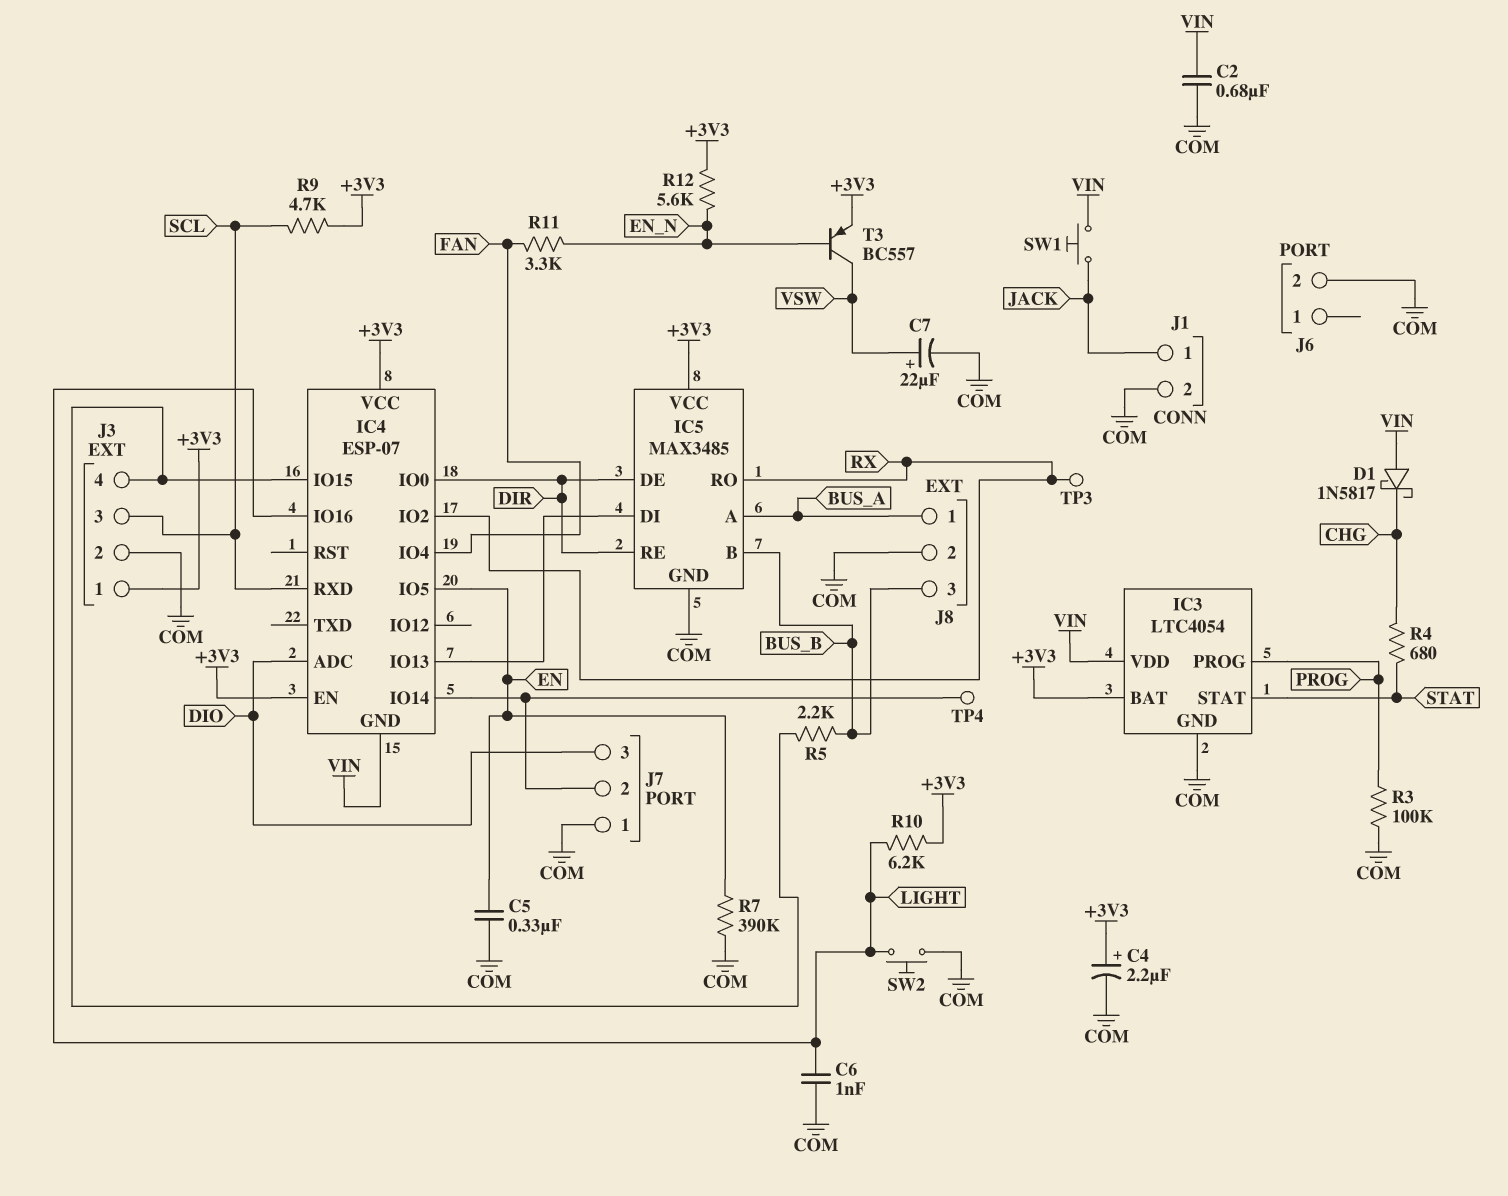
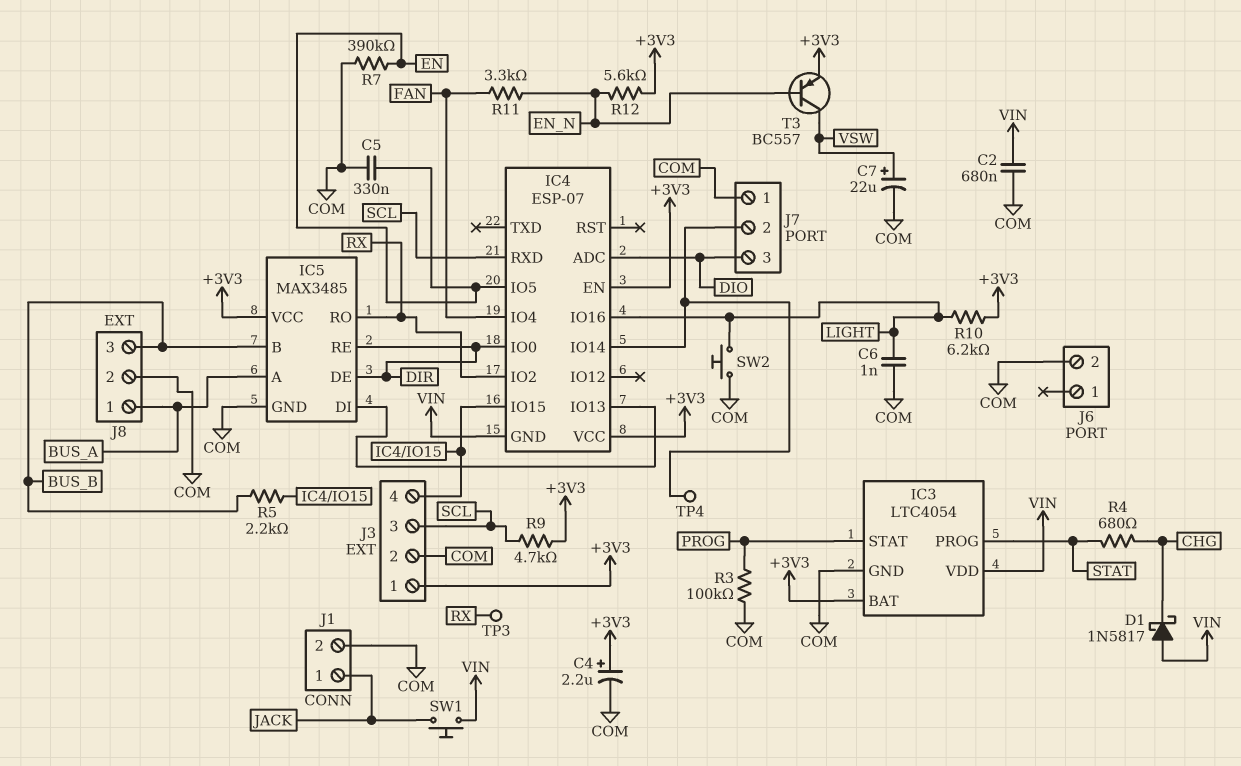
IC3 pin PROG: PROG -> STAT
IC3 pin STAT: STAT -> PROG

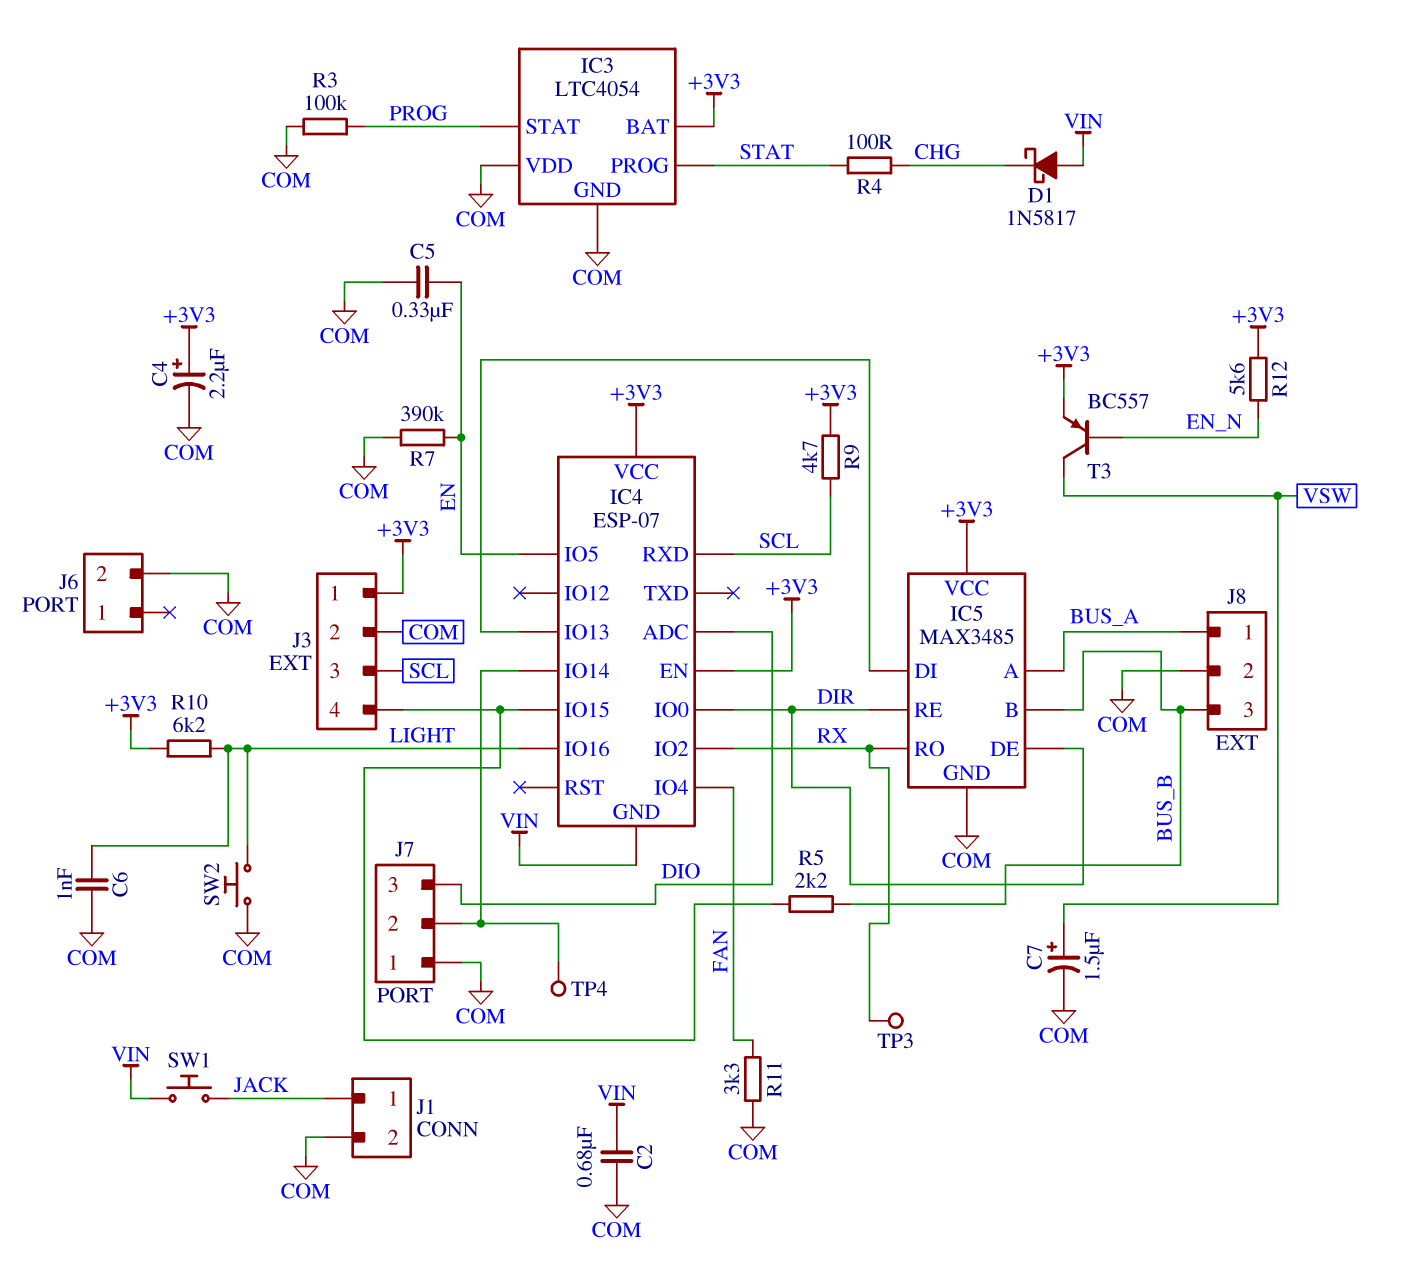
C7: 22uF (plus VSW, minus COM) -> 1.5uF (plus VSW, minus COM)
IC3 pin VDD: VIN -> COM
R4: 680 (CHG, STAT) -> 100 (CHG, STAT)
R11: 3.3k (EN_N, FAN) -> 3.3k (COM, FAN)

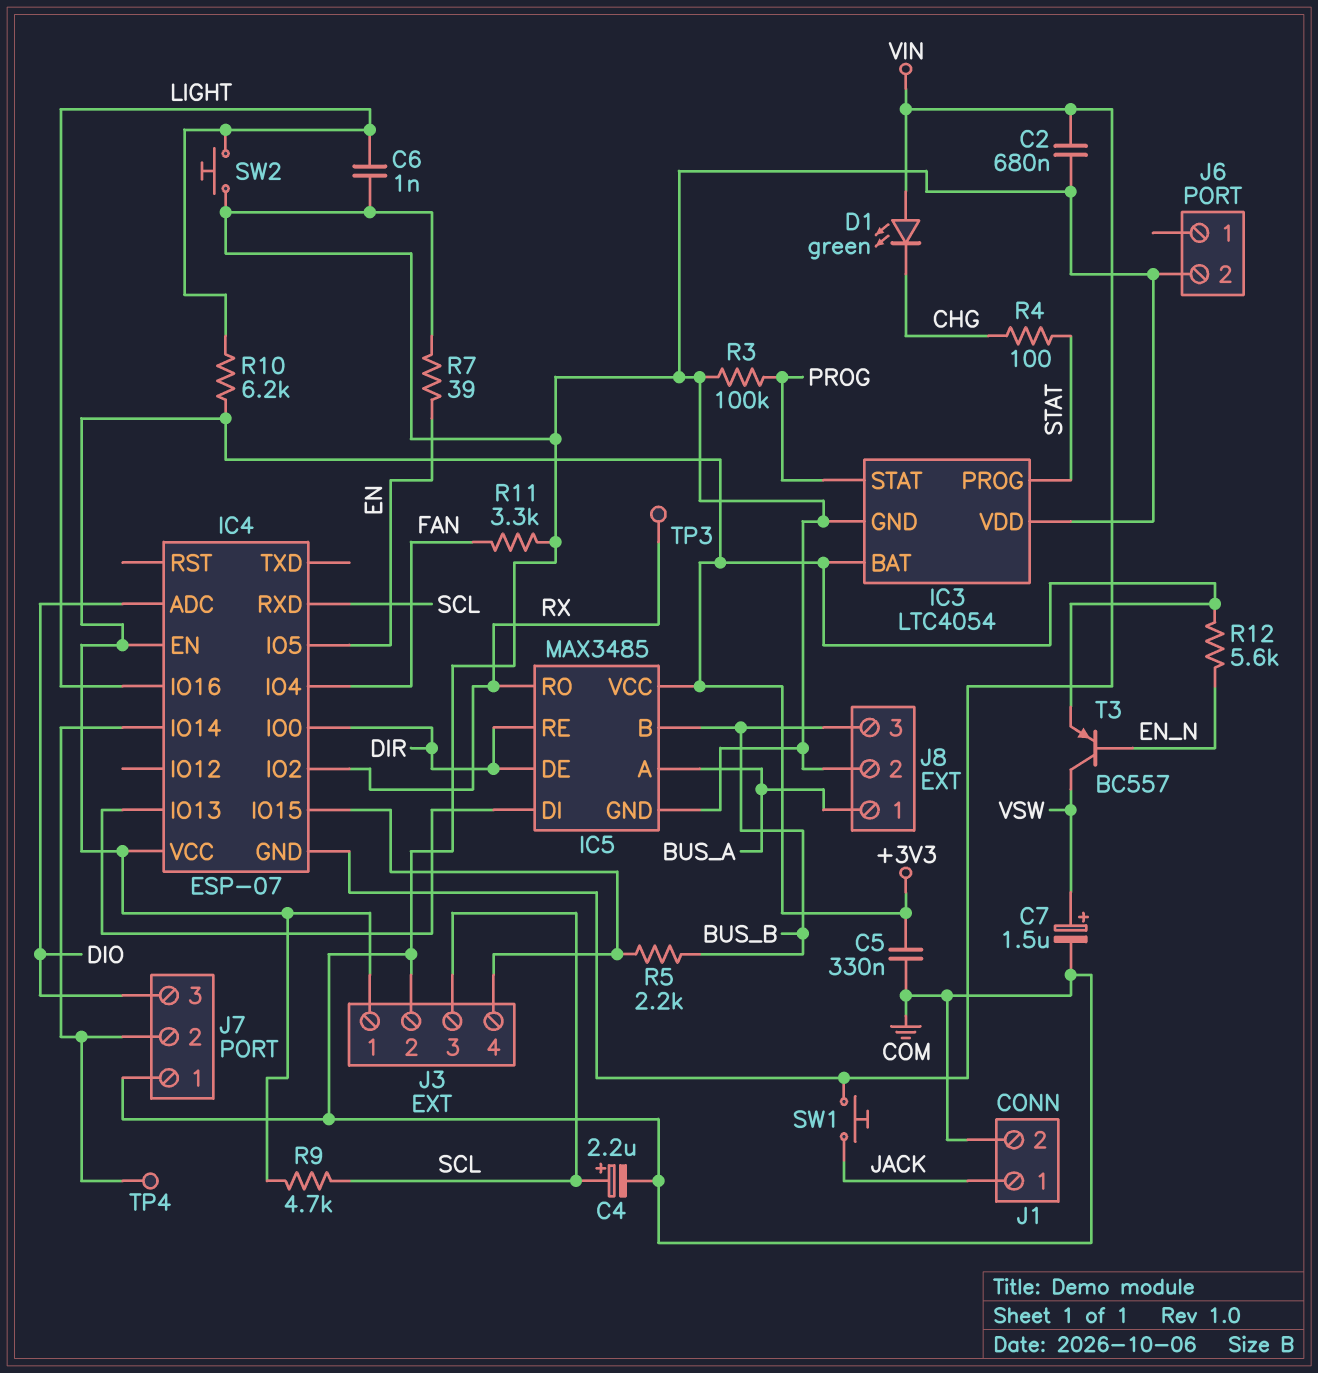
C4: 2.2uF (plus +3V3, minus COM) -> 2.2uF (plus SCL, minus COM)
C5: 330nF (COM, EN) -> 330nF (+3V3, COM)
D1: schottky 1N5817 (A VIN, K CHG) -> LED green (A VIN, K CHG)
R7: 390k (COM, EN) -> 39 (COM, EN)

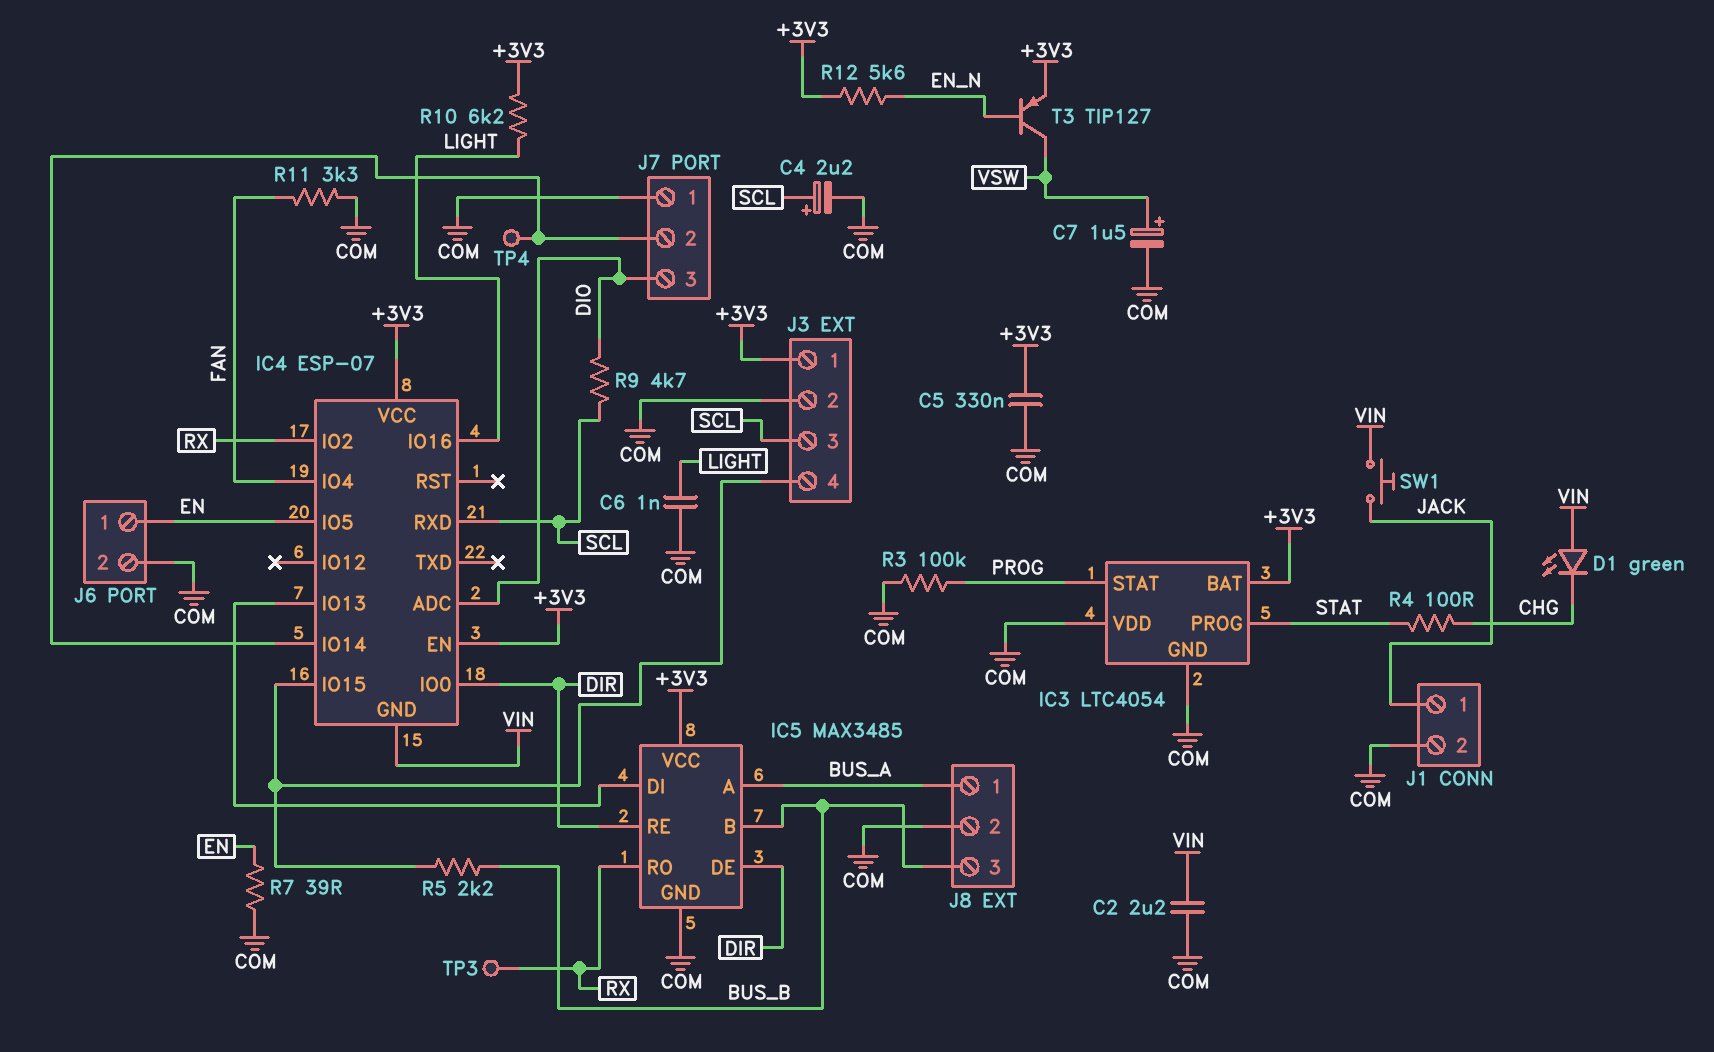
C2: 680nF (COM, VIN) -> 2.2uF (COM, VIN)
J6 pin 1: none -> EN
R9: 4.7k (+3V3, SCL) -> 4.7k (DIO, SCL)
SW2: button (COM, LIGHT) -> none
T3: PNP BC557 (B EN_N, C VSW, E +3V3) -> PNP TIP127 (B EN_N, C VSW, E +3V3)

